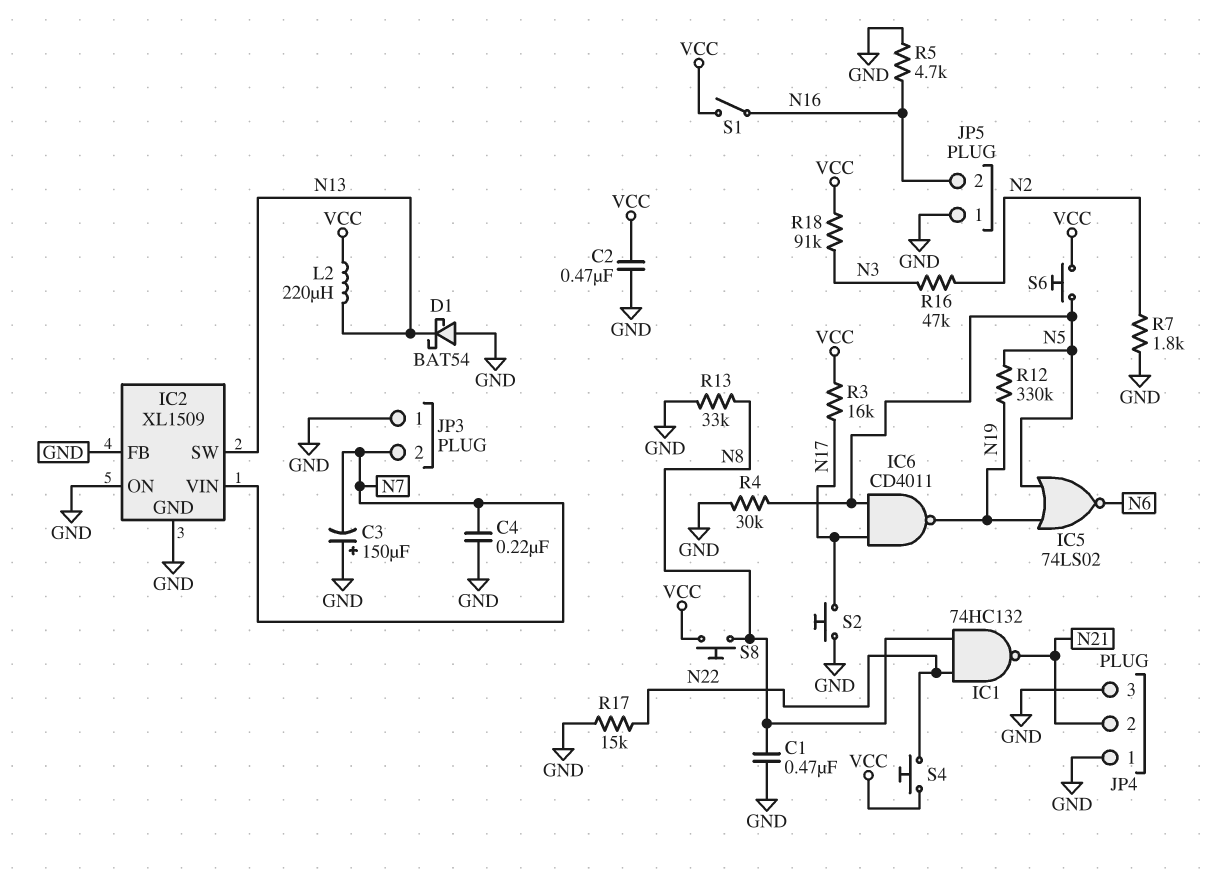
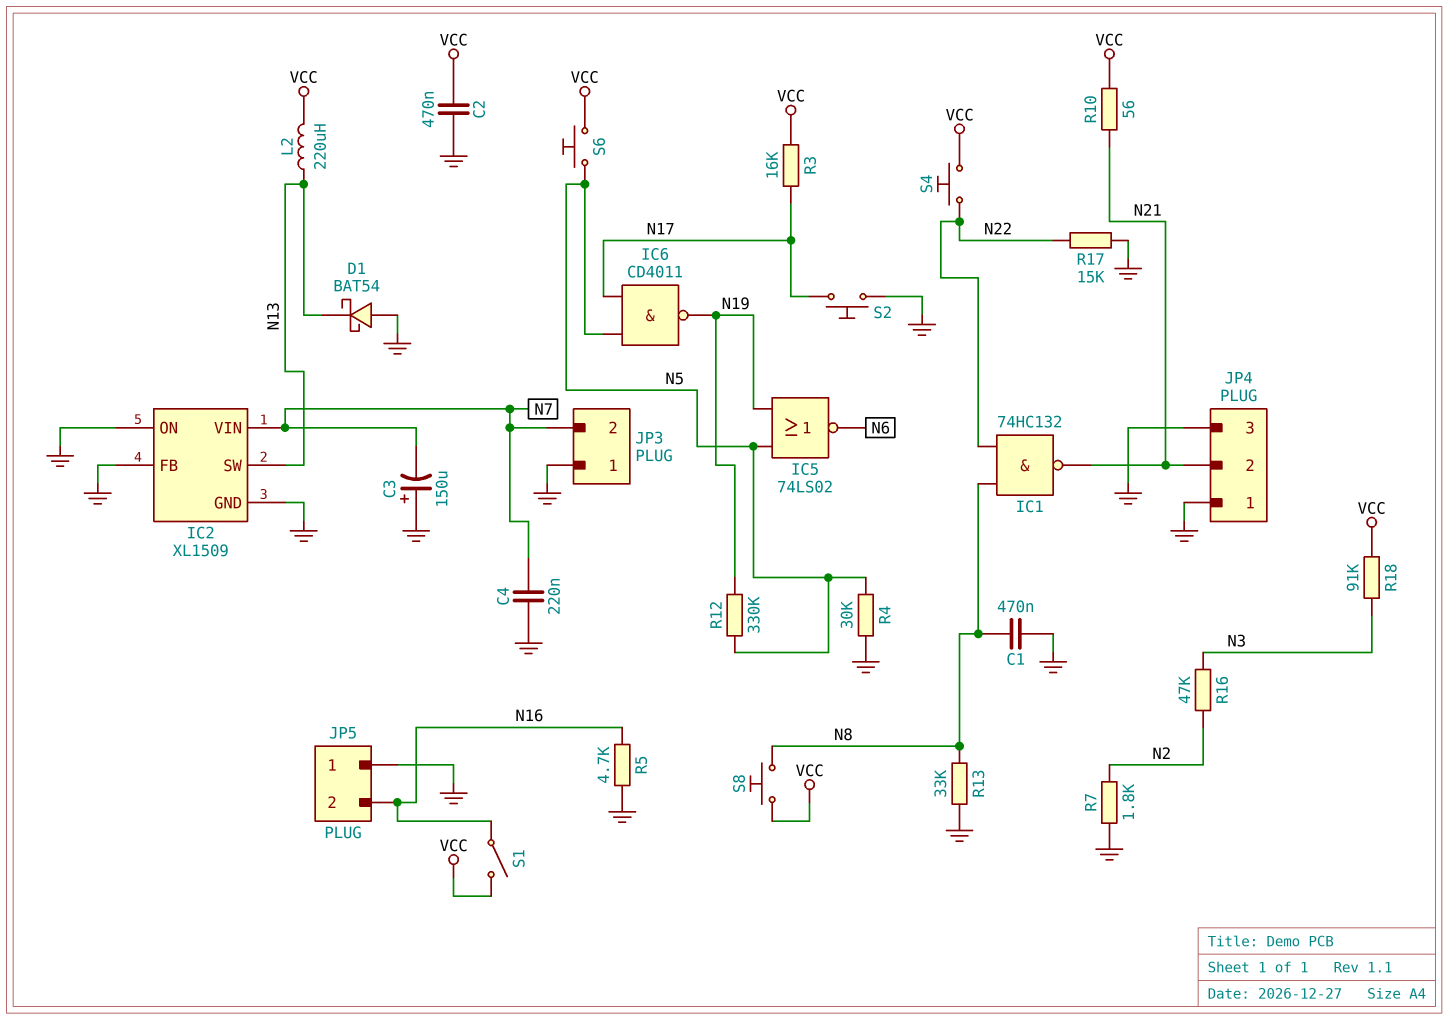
R10: none -> 56 (N21, VCC)

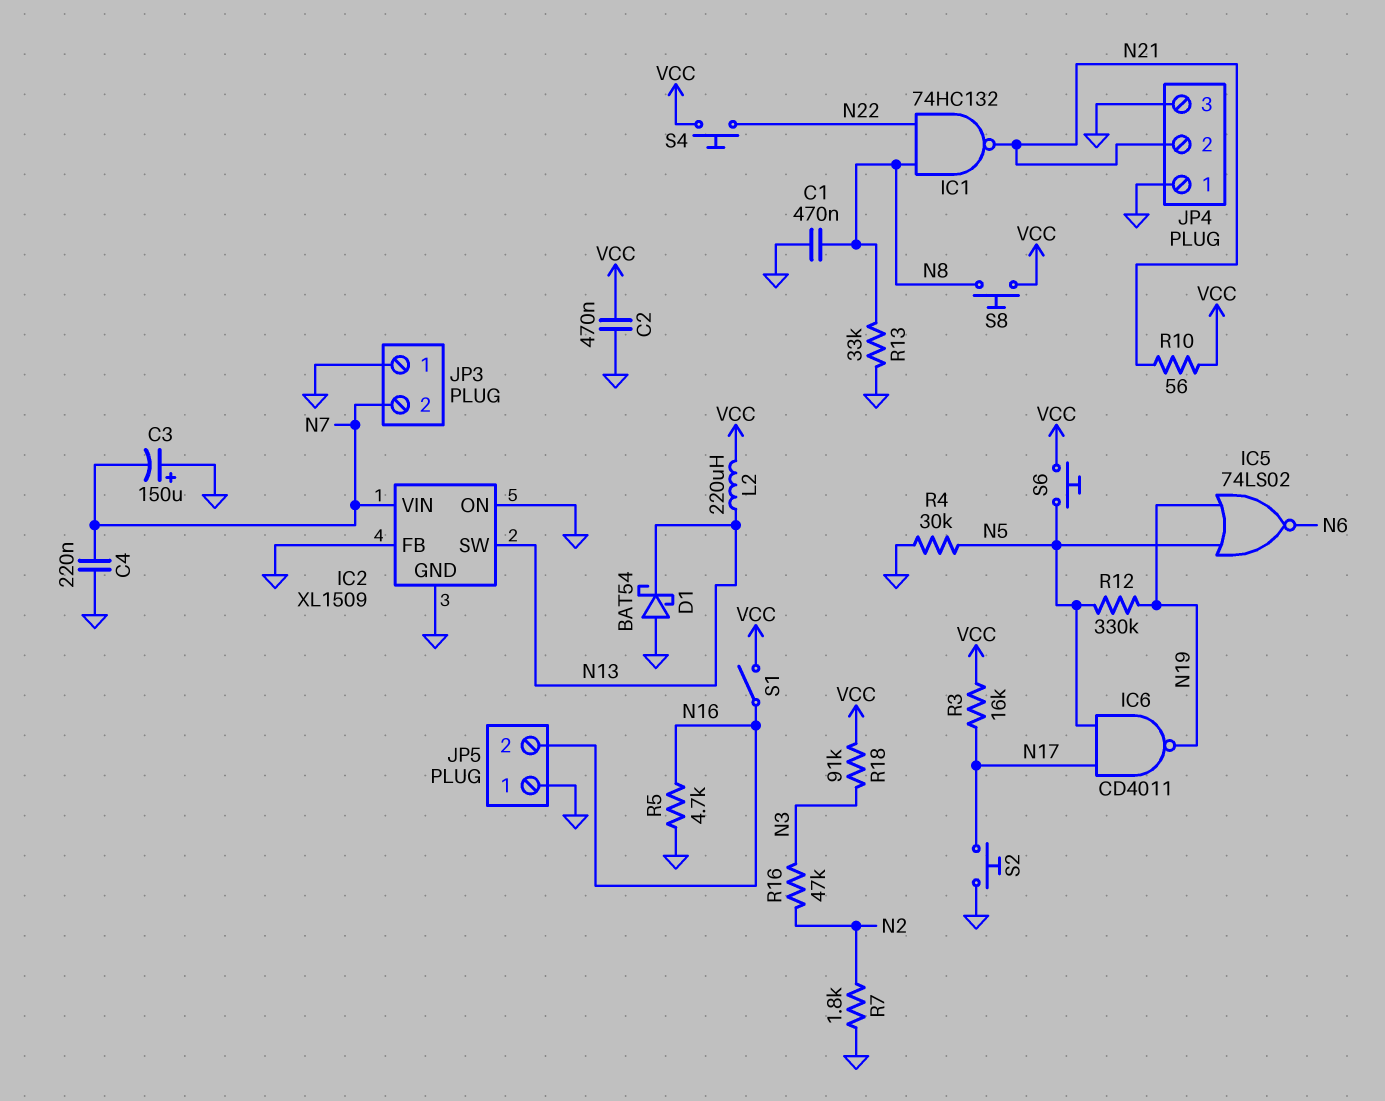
R17: 15k (GND, N22) -> none

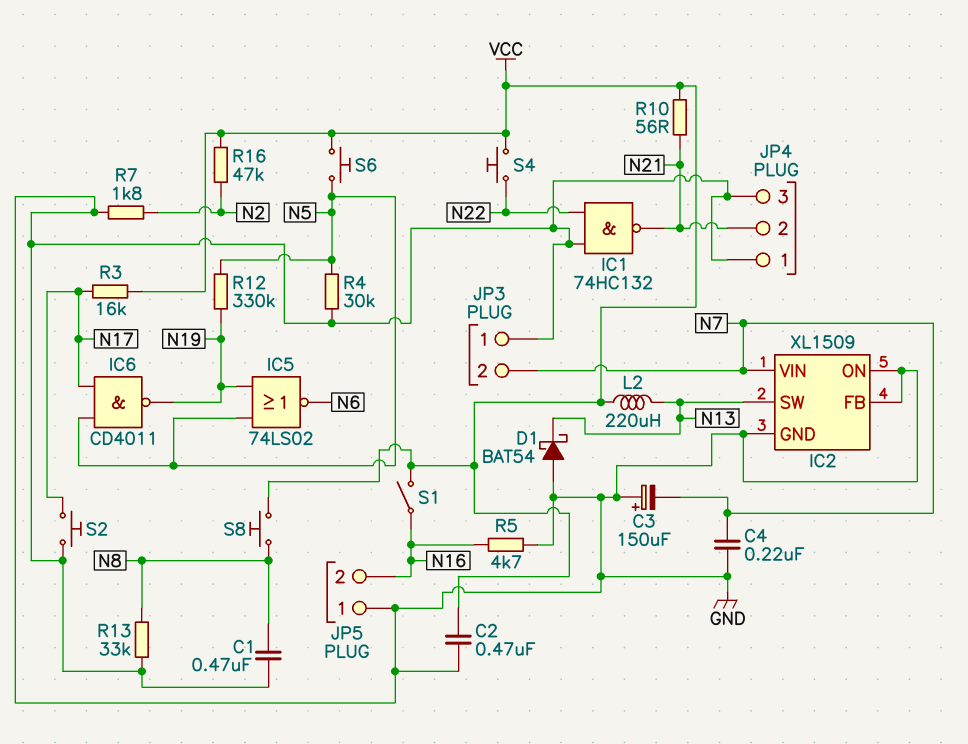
IC1: NAND 74HC132 (in N8, in N22, out N21) -> NAND 74HC132 (in GND, in N22, out N21)
R16: 47k (N2, N3) -> 47k (N2, VCC)
R18: 91k (N3, VCC) -> none

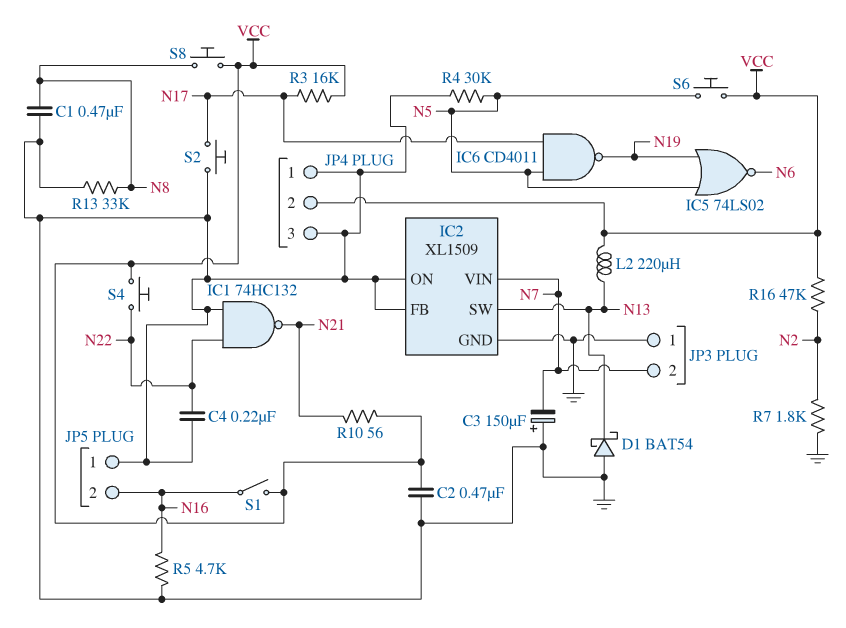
C4: 220nF (GND, N7) -> 220nF (GND, N22)
JP4 pin 2: N21 -> VCC
R12: 330k (N5, N19) -> none

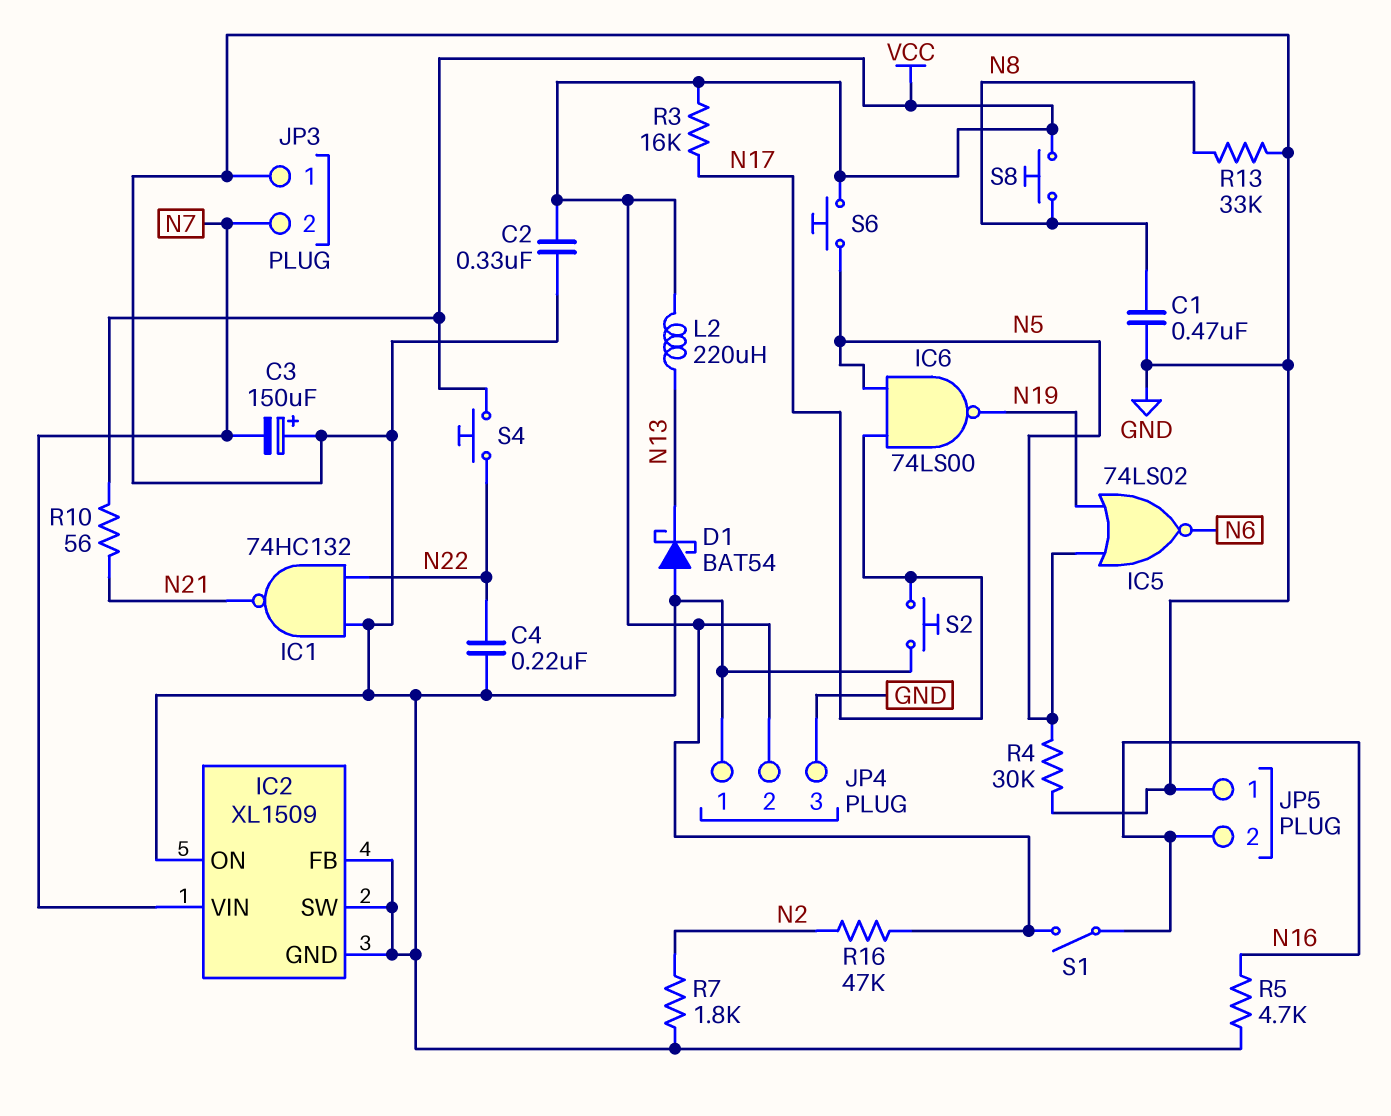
C2: 470nF (GND, VCC) -> 330nF (GND, VCC)
IC2 pin SW: N13 -> GND
IC6: NAND CD4011 (in N5, in N17, out N19) -> NAND 74LS00 (in N5, in N17, out N19)

